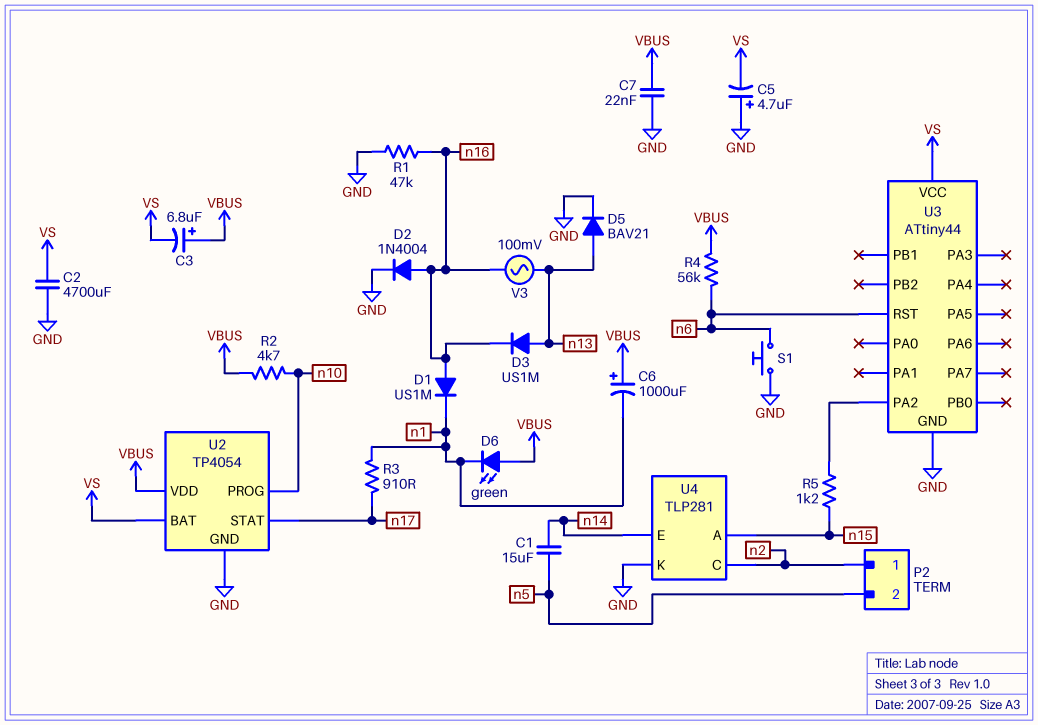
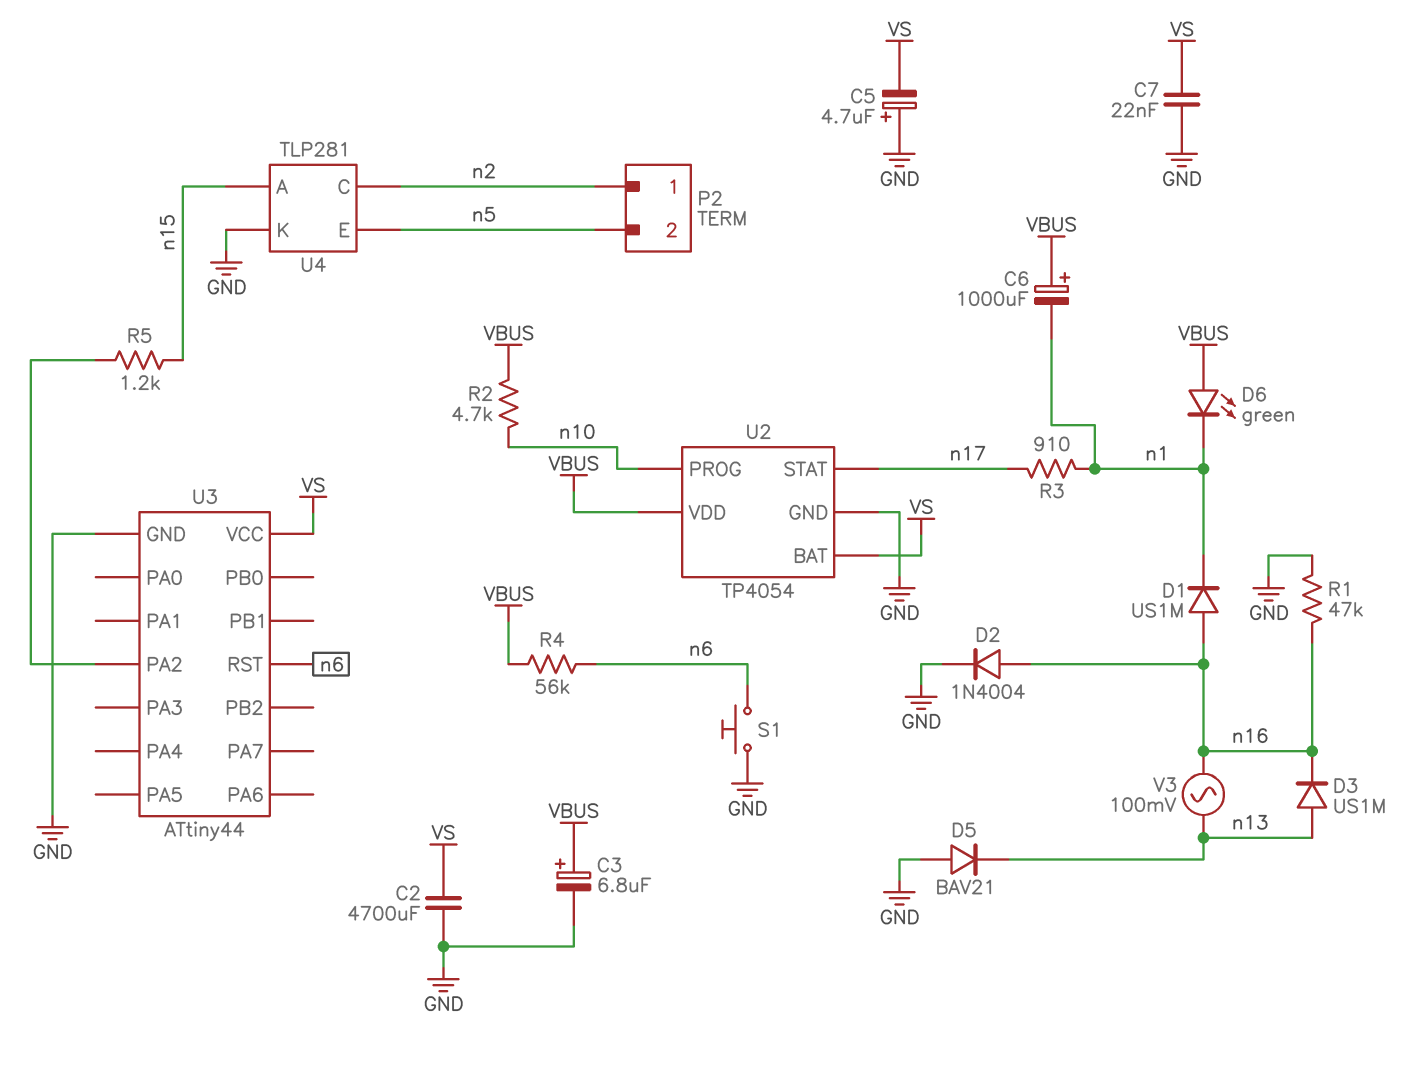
C1: 15uF (n5, n14) -> none
C3: 6.8uF (plus VBUS, minus VS) -> 6.8uF (plus VBUS, minus GND)
C7: 22nF (GND, VBUS) -> 22nF (GND, VS)
D5: diode BAV21 (A n13, K GND) -> diode BAV21 (A GND, K n13)
U4 pin E: n14 -> n5

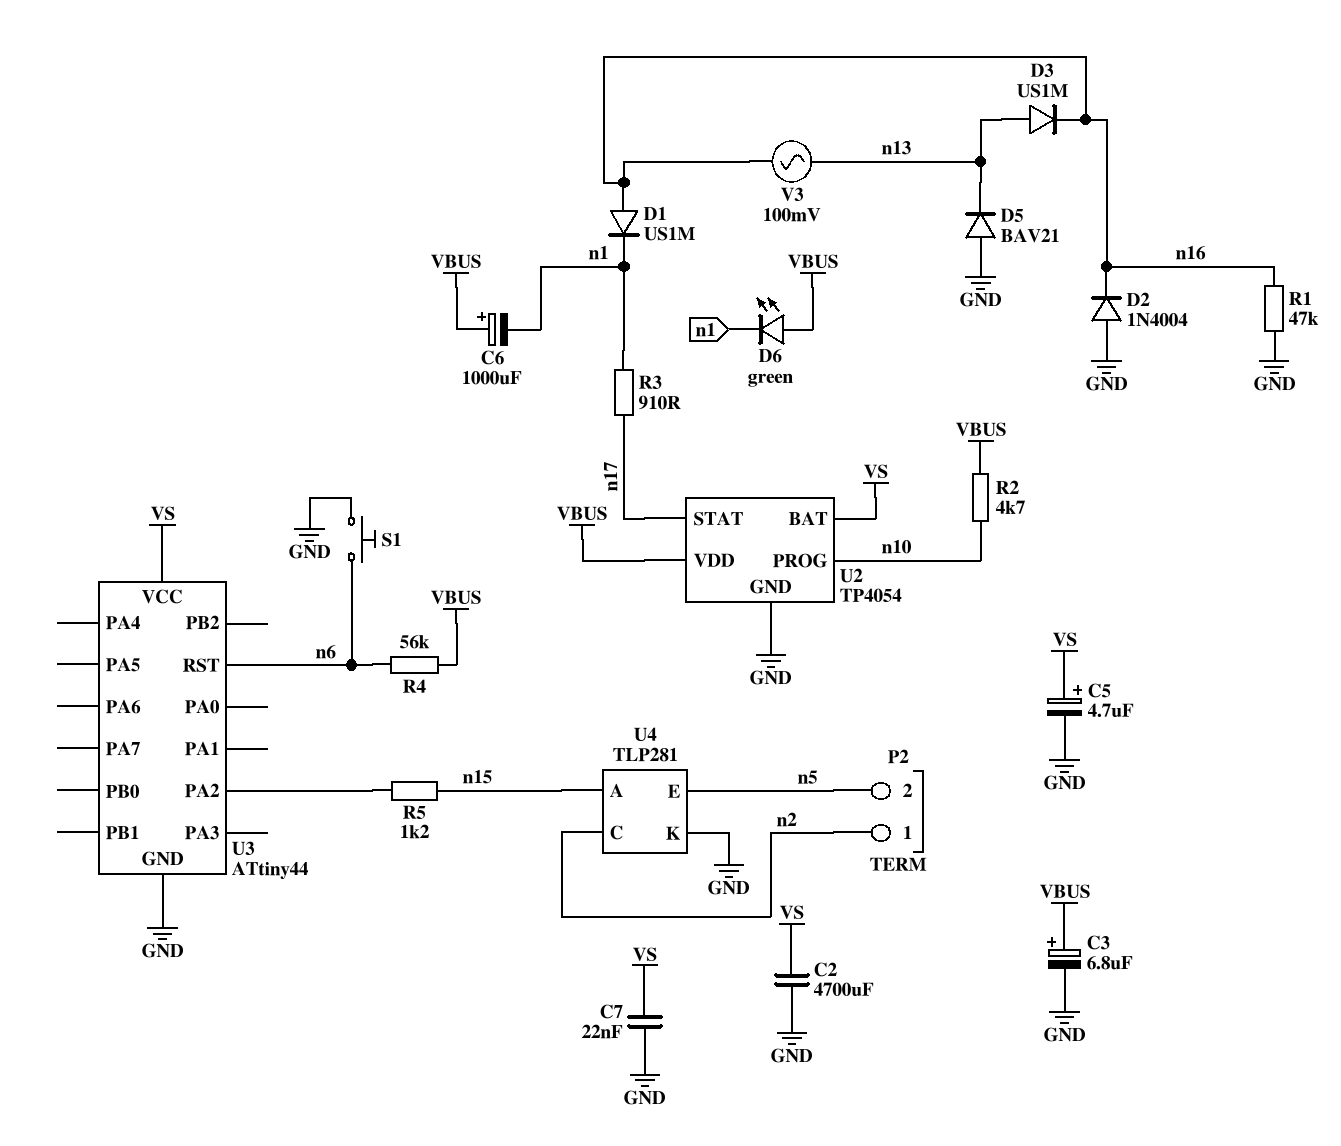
C5: 4.7uF (plus GND, minus VS) -> 4.7uF (plus VS, minus GND)
D2: diode 1N4004 (A n16, K GND) -> diode 1N4004 (A GND, K n16)

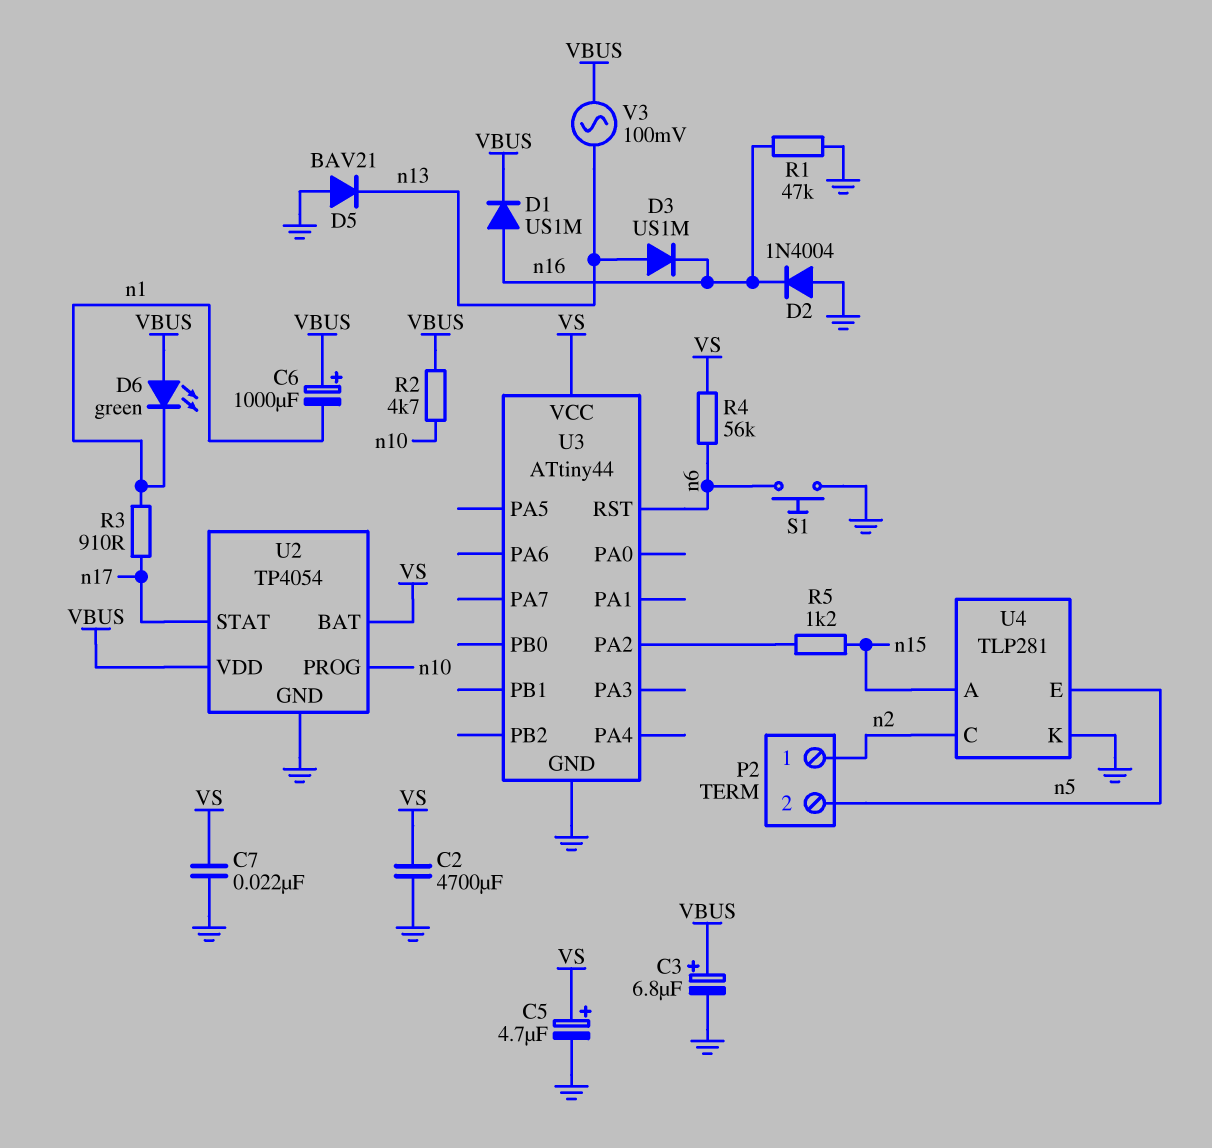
D1: diode US1M (A n16, K n1) -> diode US1M (A n16, K VBUS)
R4: 56k (VBUS, n6) -> 56k (VS, n6)
V3: AC 100mV (n13, n16) -> AC 100mV (VBUS, n13)

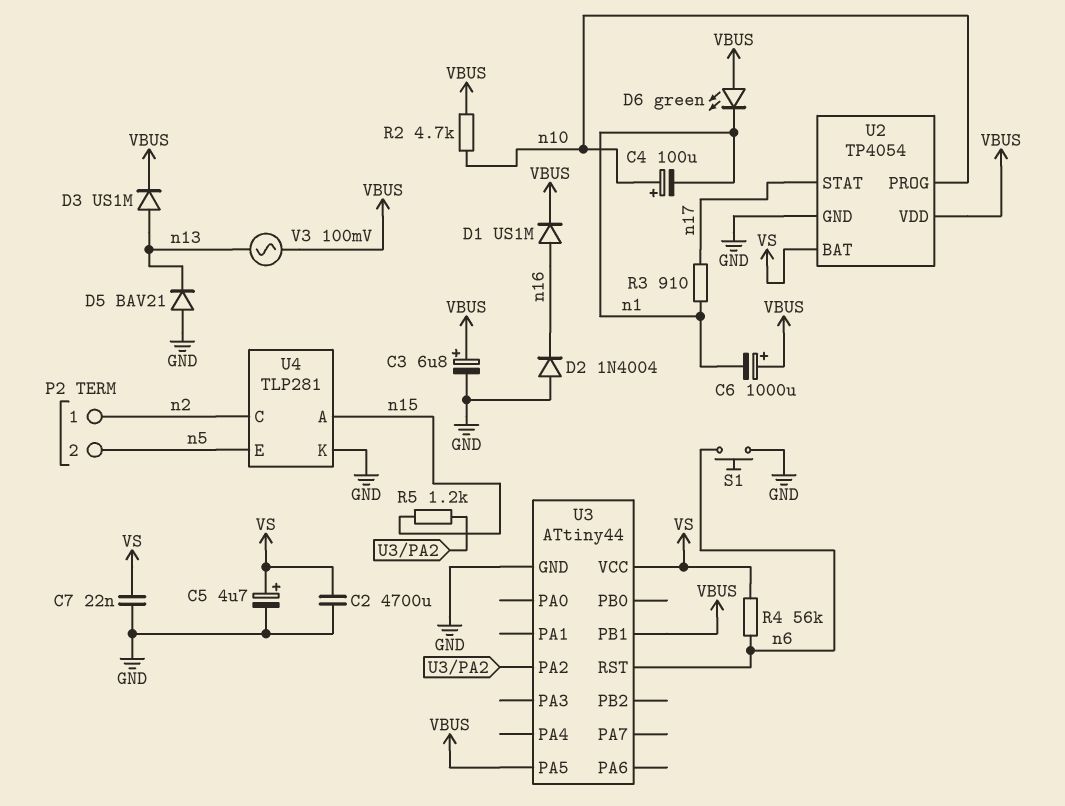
C4: none -> 100uF (plus n10, minus n1)
D3: diode US1M (A n13, K n16) -> diode US1M (A n13, K VBUS)
R1: 47k (GND, n16) -> none
U3 pin PA5: none -> VBUS
U3 pin PB1: none -> VBUS

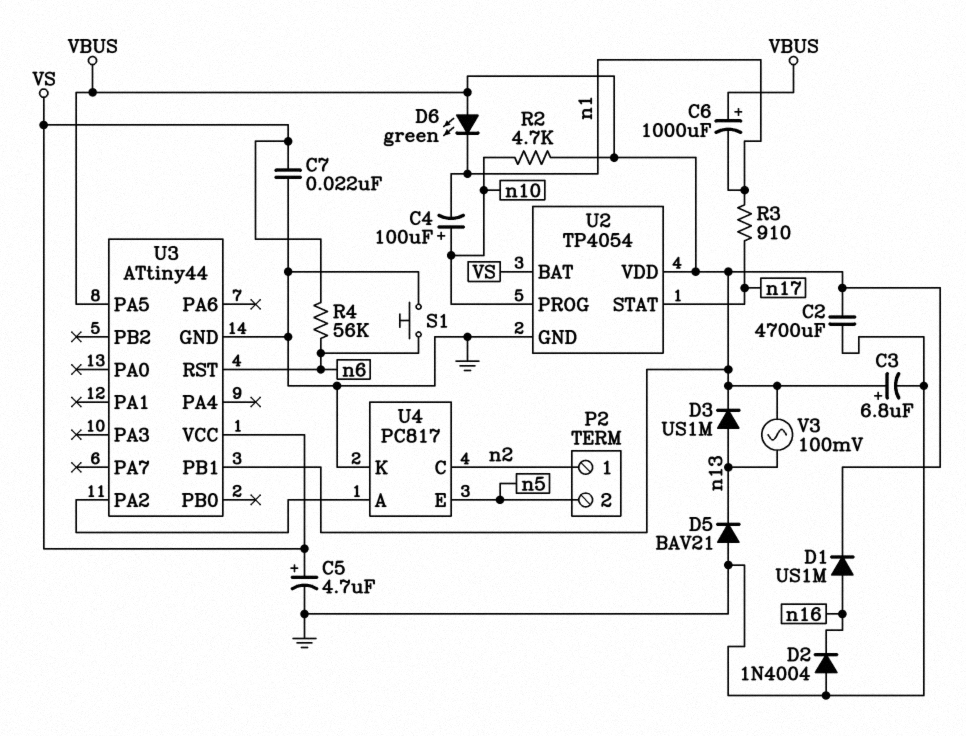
C2: 4700uF (GND, VS) -> 4700uF (GND, VBUS)
R5: 1.2k (U3/PA2, n15) -> none
U4: TLP281 -> PC817
U4 pin A: n15 -> U3/PA2

